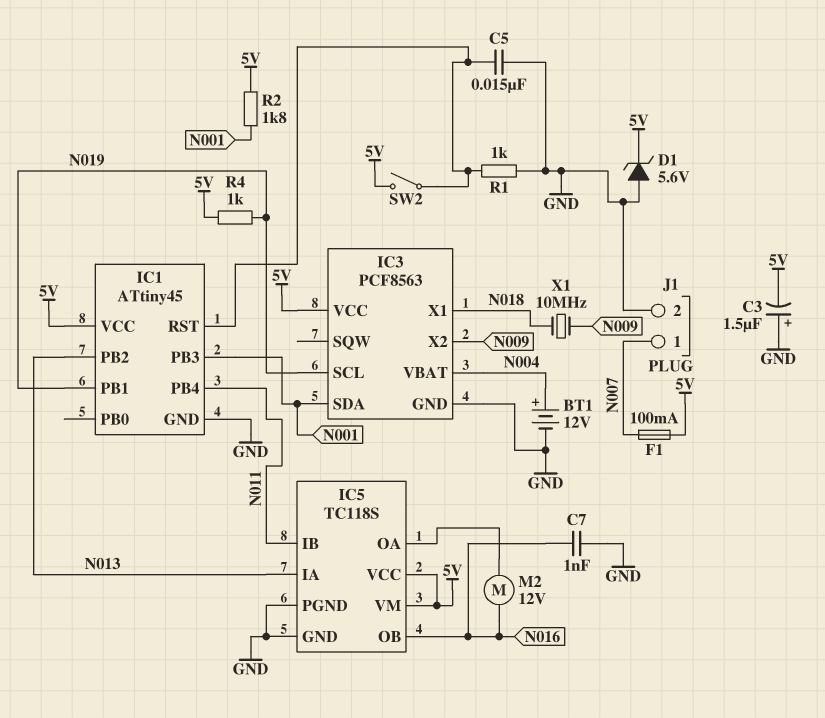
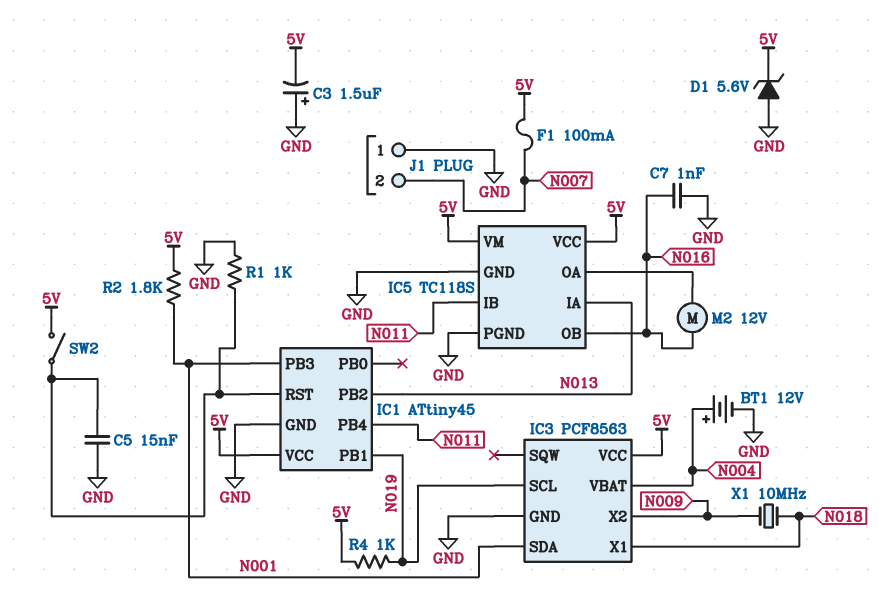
J1 pin 1: N007 -> GND
J1 pin 2: GND -> N007

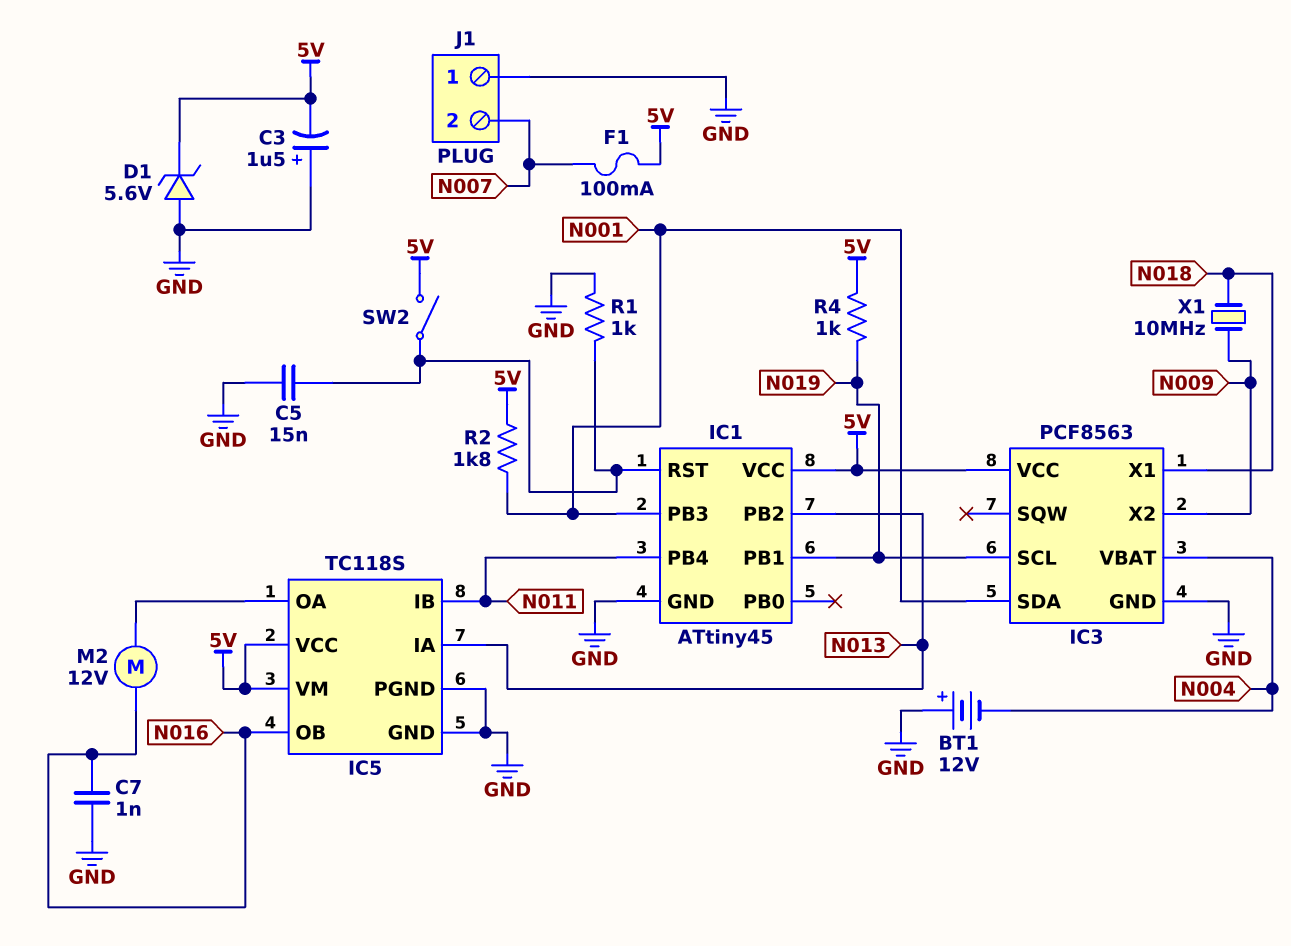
BT1: 12V (plus N004, minus GND) -> 12V (plus GND, minus N004)

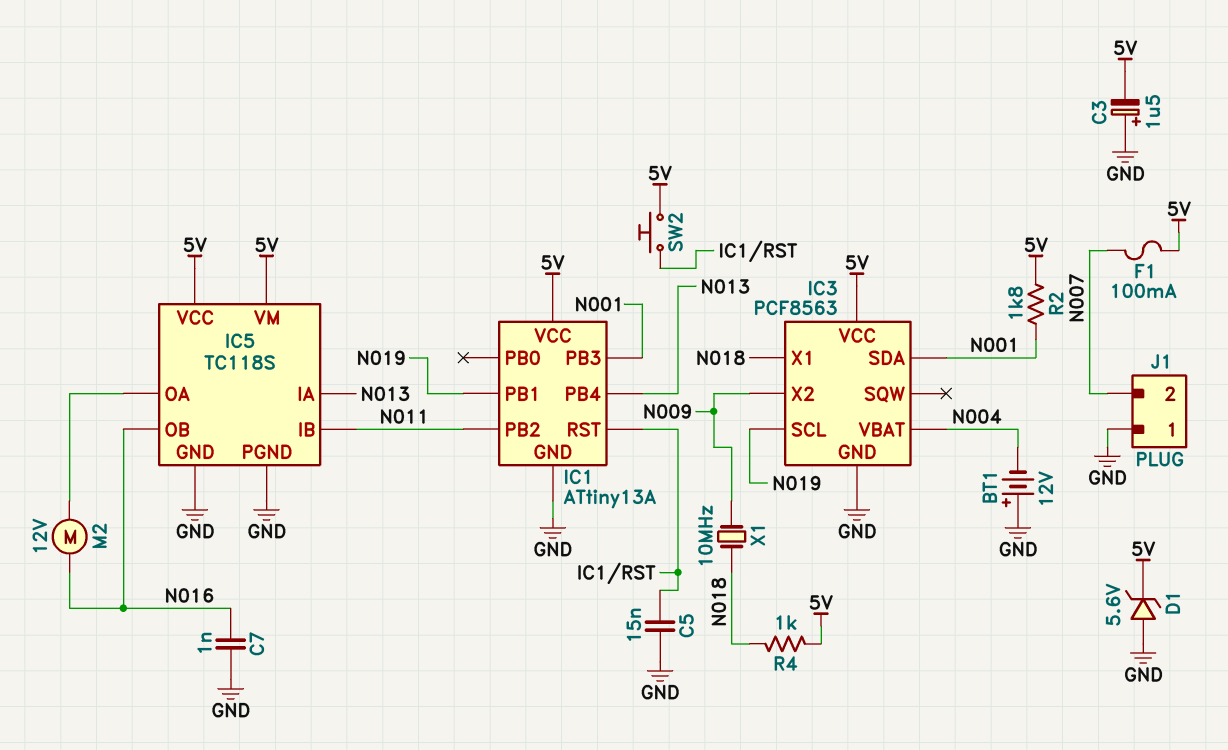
IC1: ATtiny45 -> ATtiny13A
IC1 pin PB2: N013 -> N011
IC1 pin PB4: N011 -> N013
R1: 1k (GND, IC1/RST) -> none
R4: 1k (5V, N019) -> 1k (5V, N018)
SW2: switch (5V, IC1/RST) -> button (5V, IC1/RST)

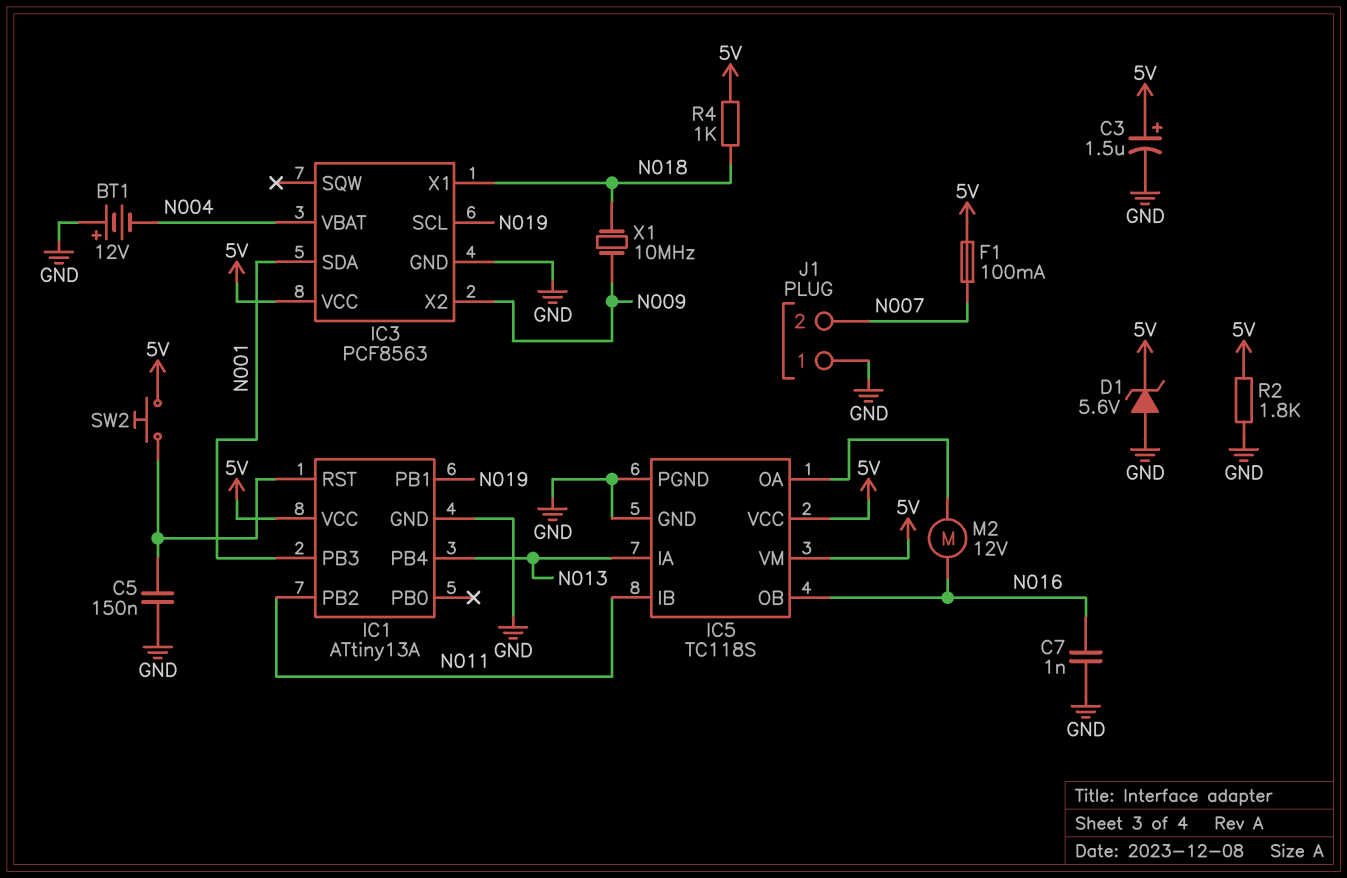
C3: 1.5uF (plus GND, minus 5V) -> 1.5uF (plus 5V, minus GND)
C5: 15nF (GND, IC1/RST) -> 150nF (GND, IC1/RST)
R2: 1.8k (5V, N001) -> 1.8k (5V, GND)

